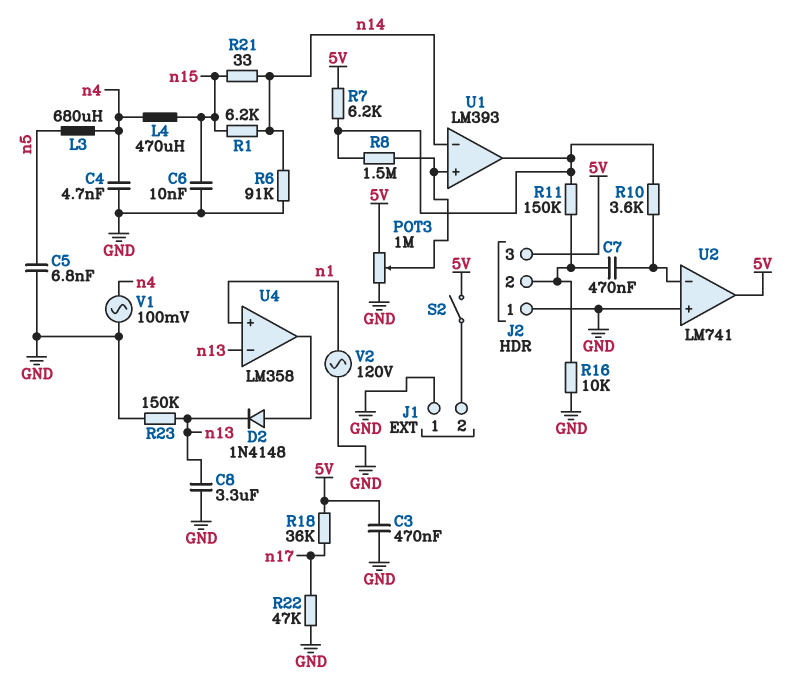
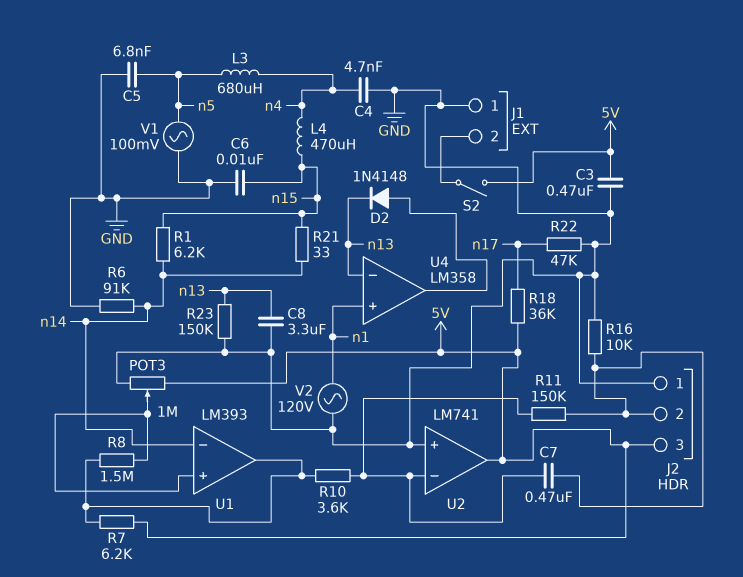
R11: 150k (J2/2, U1/out) -> 150k (J2/2, U2/in-)
V1: AC 100mV (GND, n4) -> AC 100mV (GND, n5)

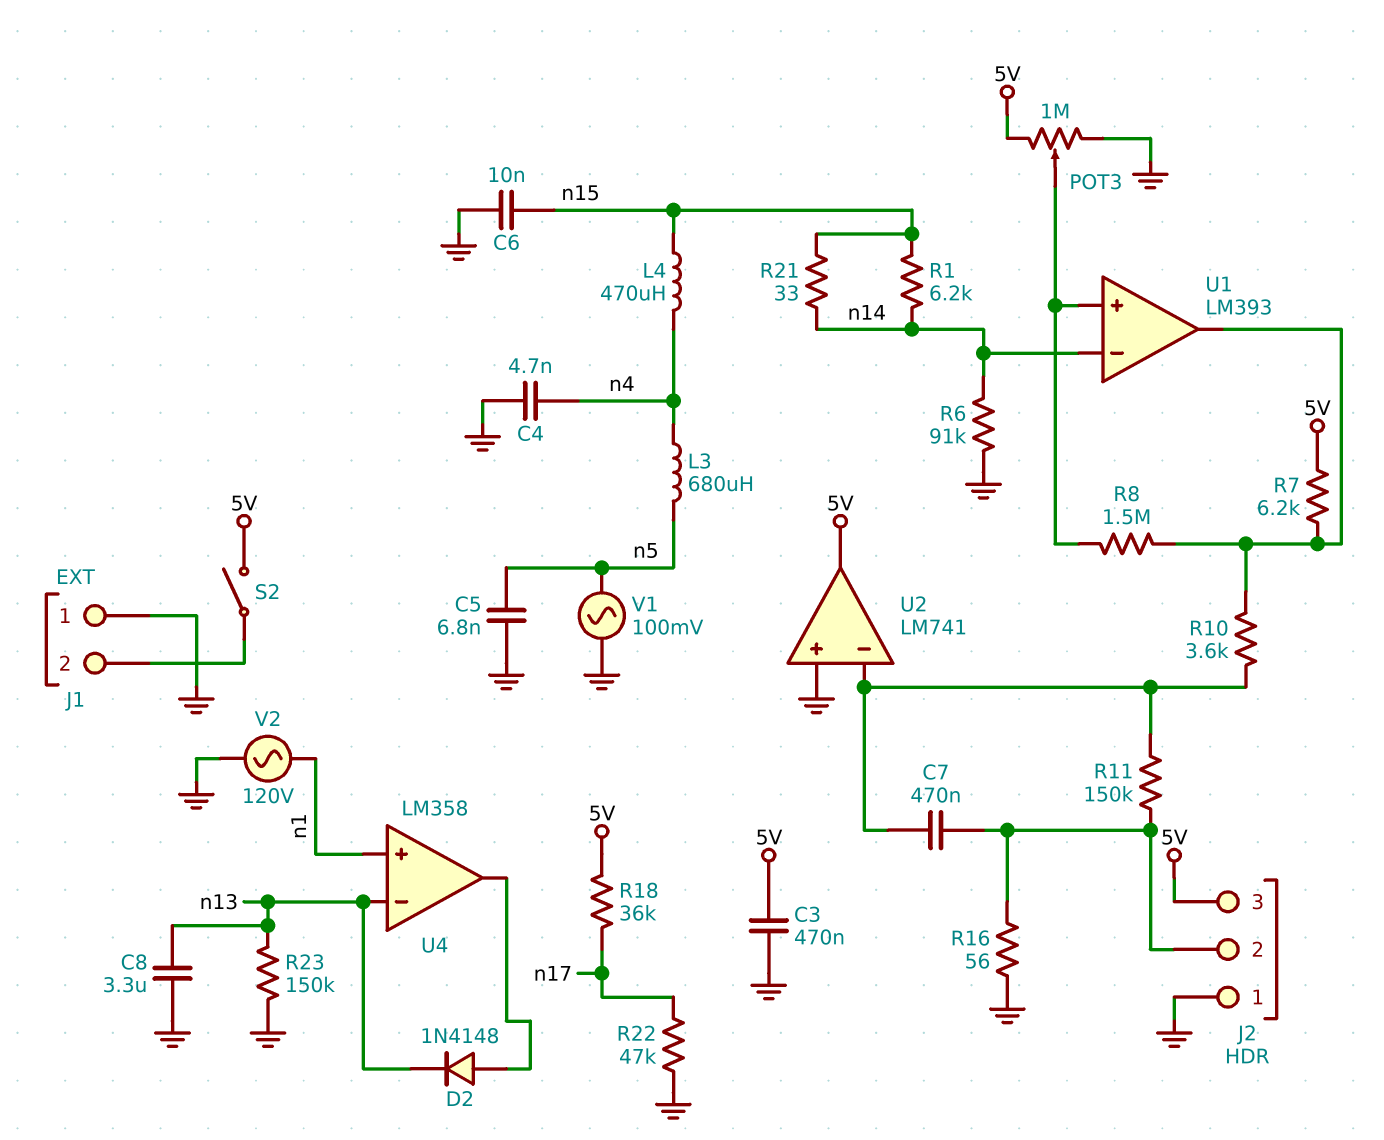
R16: 10k (GND, J2/2) -> 56 (GND, J2/2)

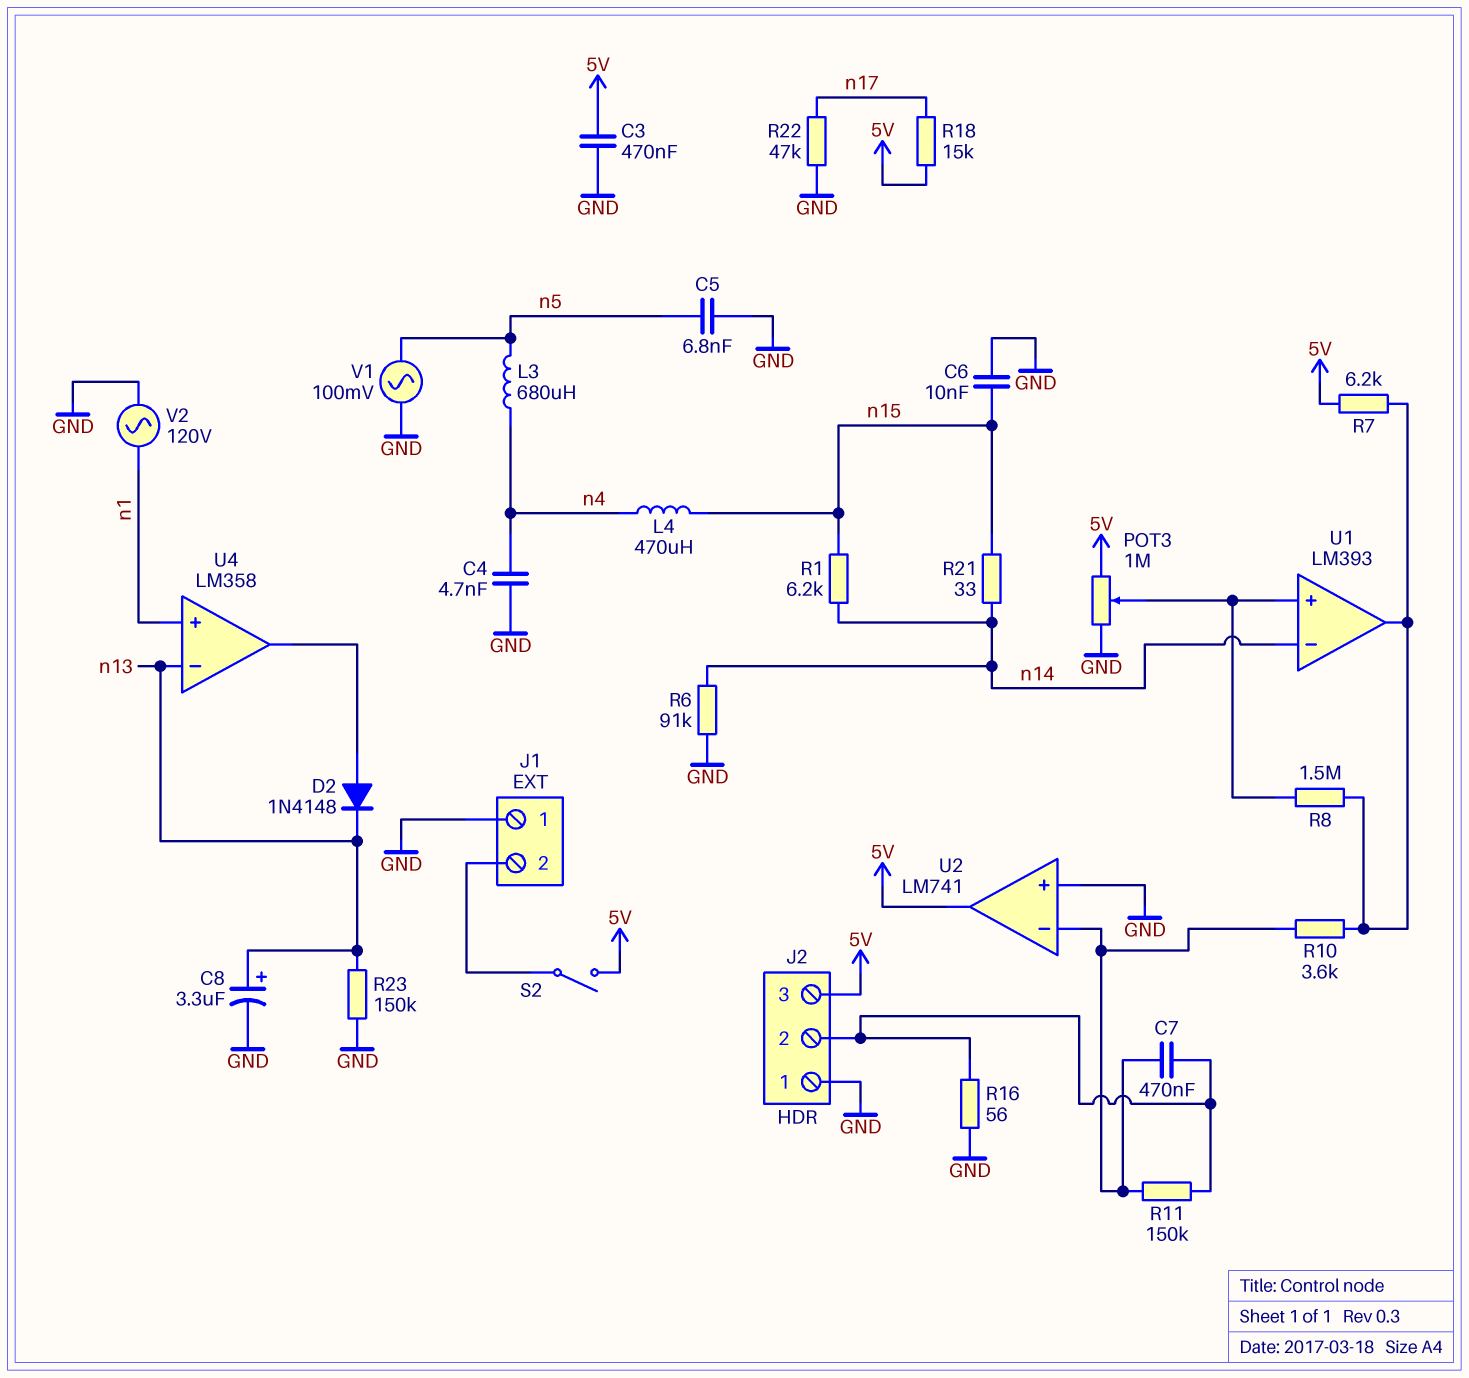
C8: 3.3uF (GND, n13) -> 3.3uF (plus n13, minus GND)
R18: 36k (5V, n17) -> 15k (5V, n17)

